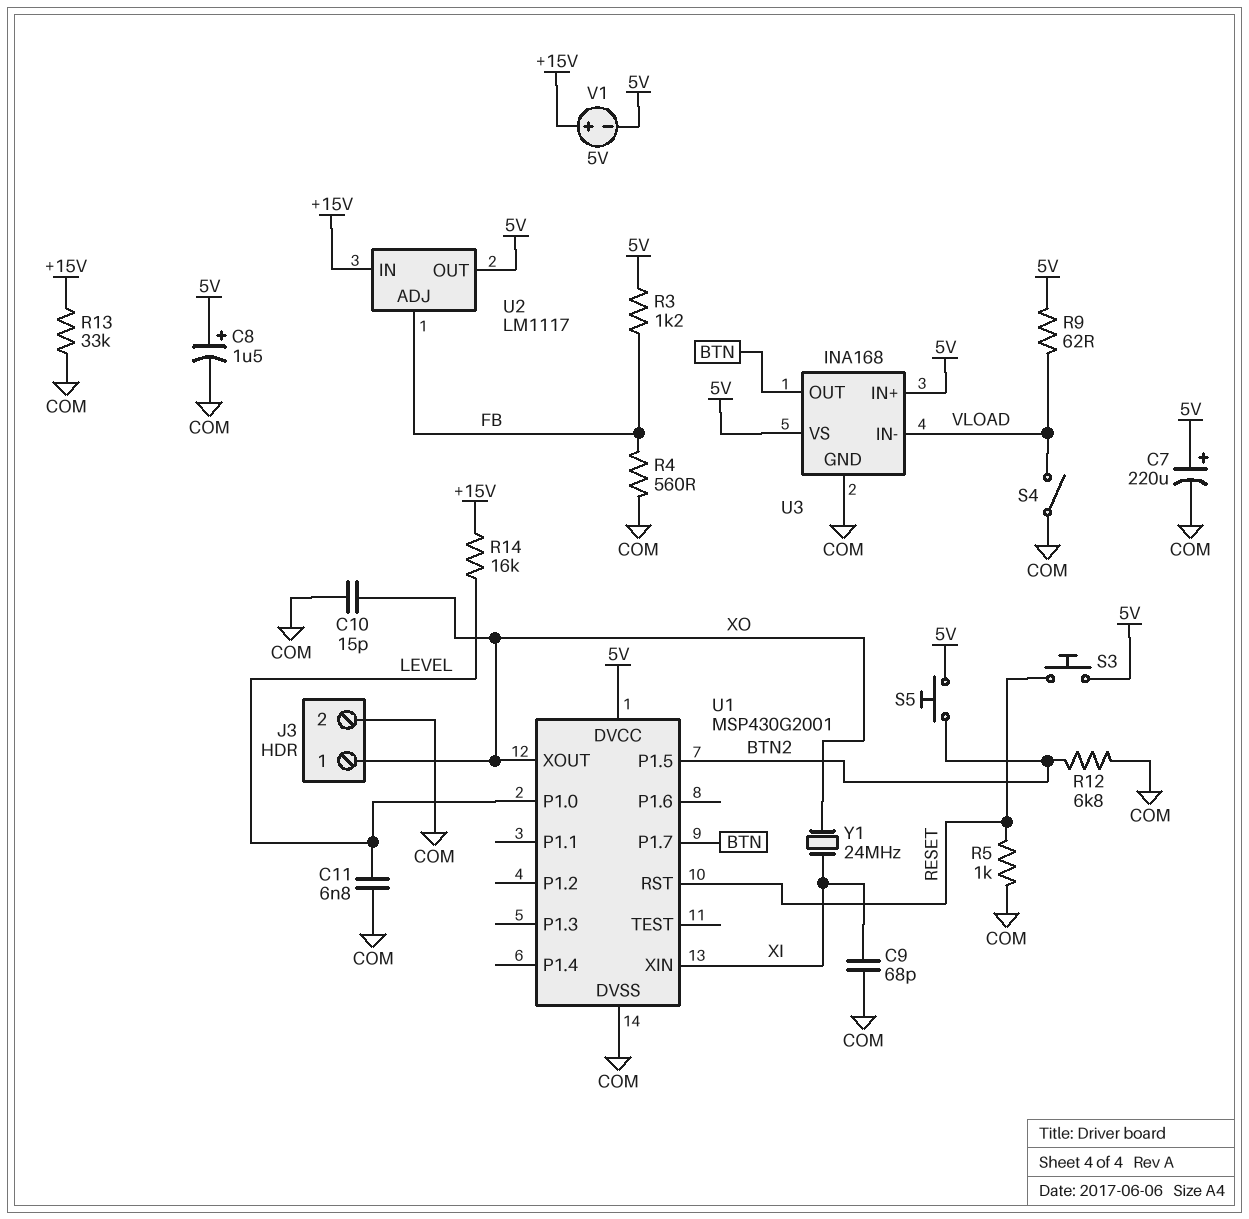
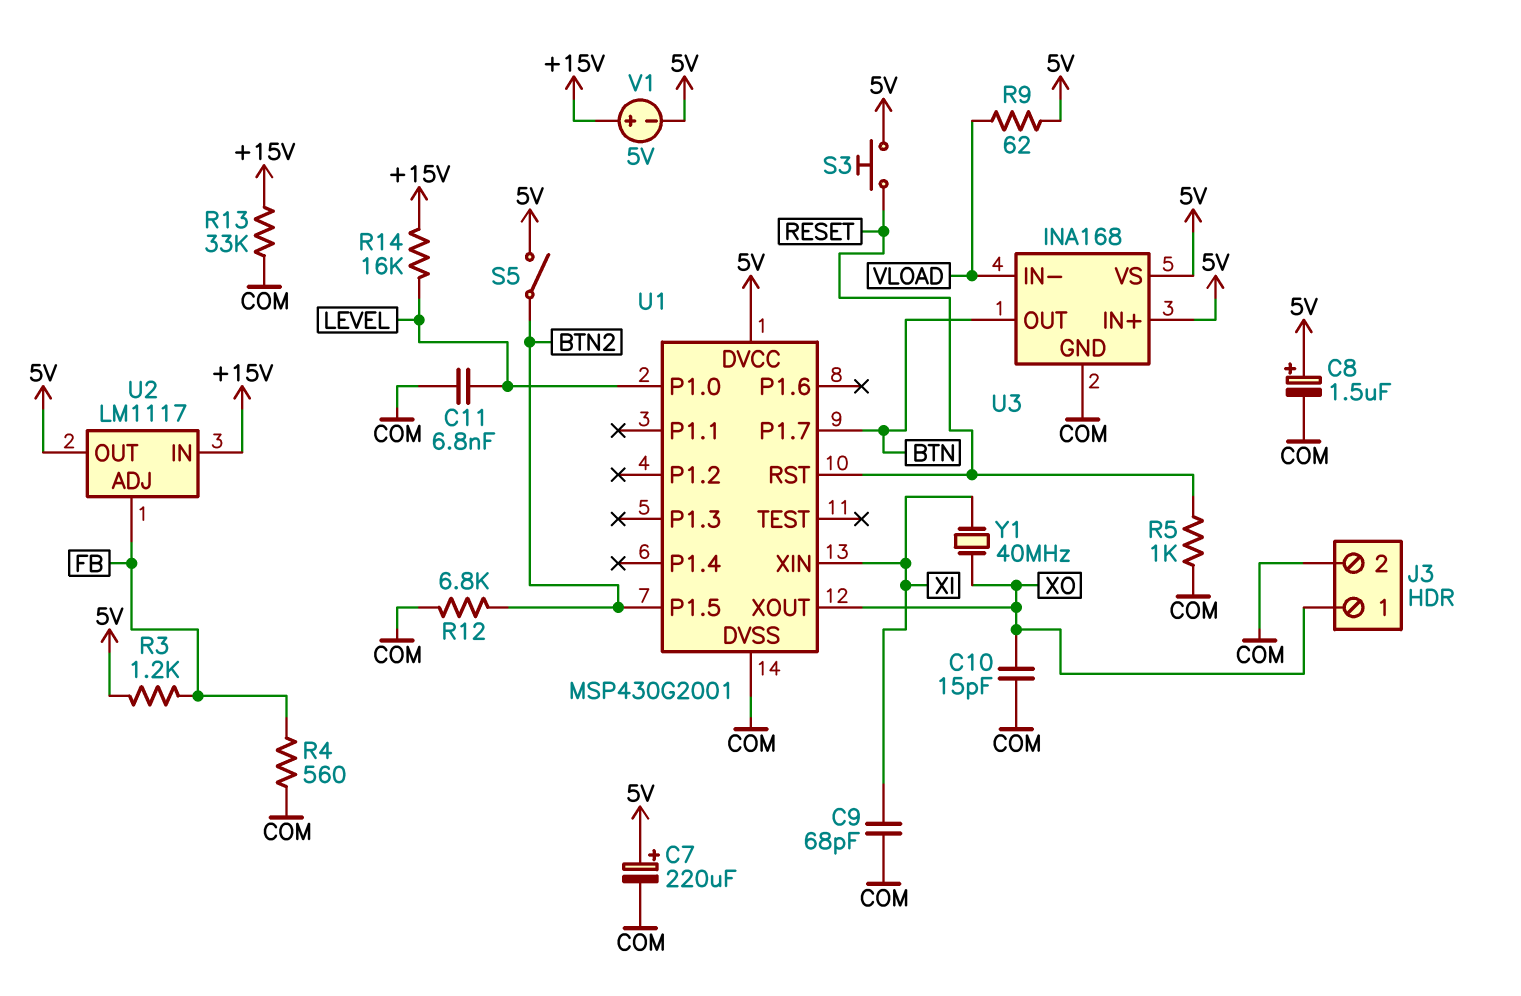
S4: switch (COM, VLOAD) -> none
S5: button (5V, BTN2) -> switch (5V, BTN2)
Y1: 24MHz (XI, XO) -> 40MHz (XI, XO)

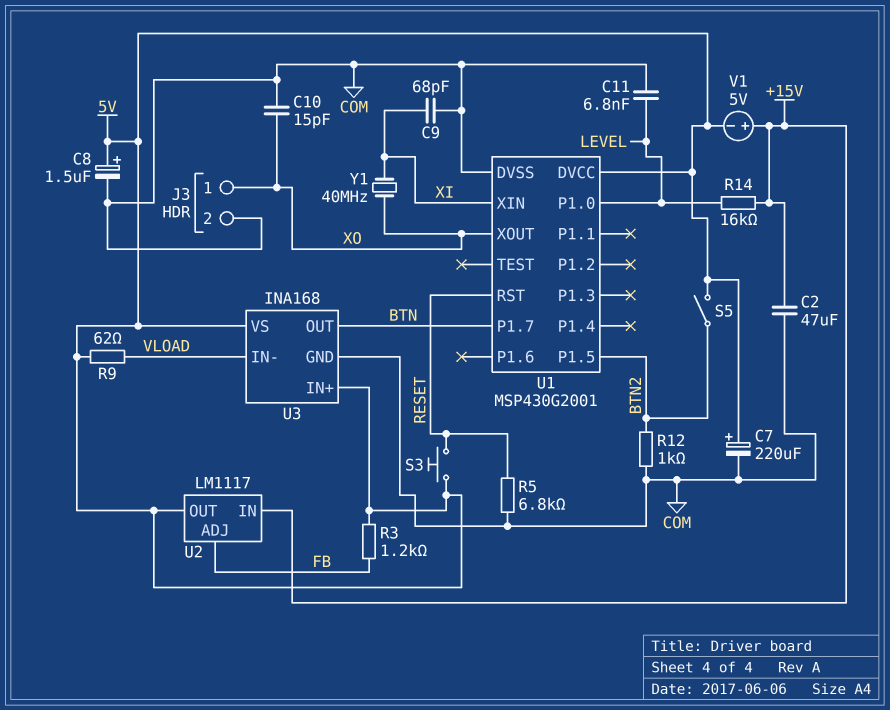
C2: none -> 47uF (+15V, COM)
R4: 560 (COM, FB) -> none
R5: 1k (COM, RESET) -> 6.8k (COM, RESET)
R12: 6.8k (BTN2, COM) -> 1k (BTN2, COM)
R13: 33k (+15V, COM) -> none

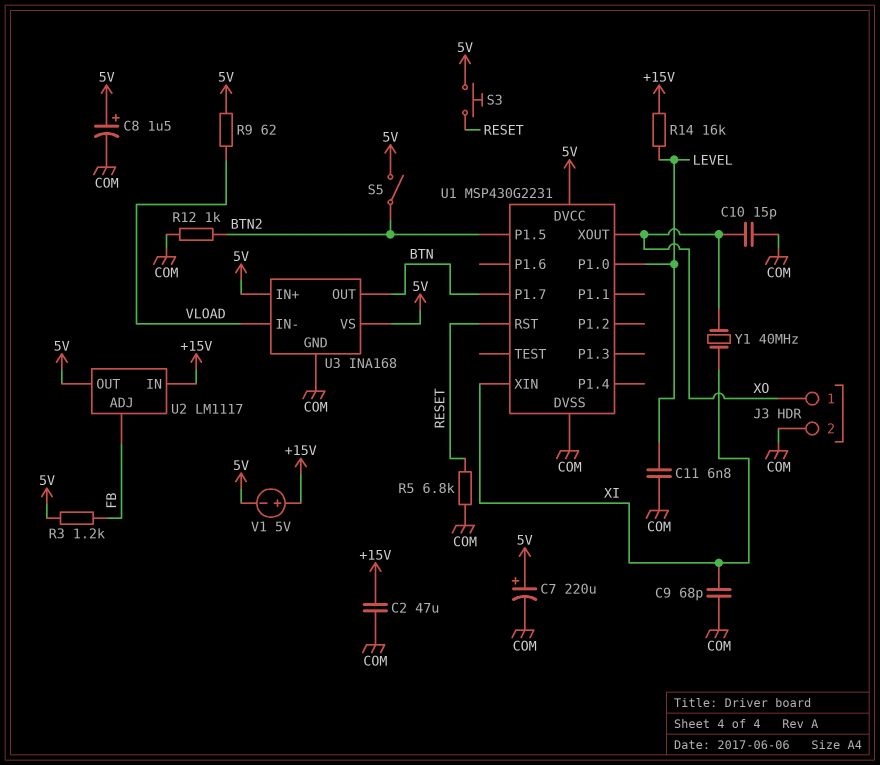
U1: MSP430G2001 -> MSP430G2231

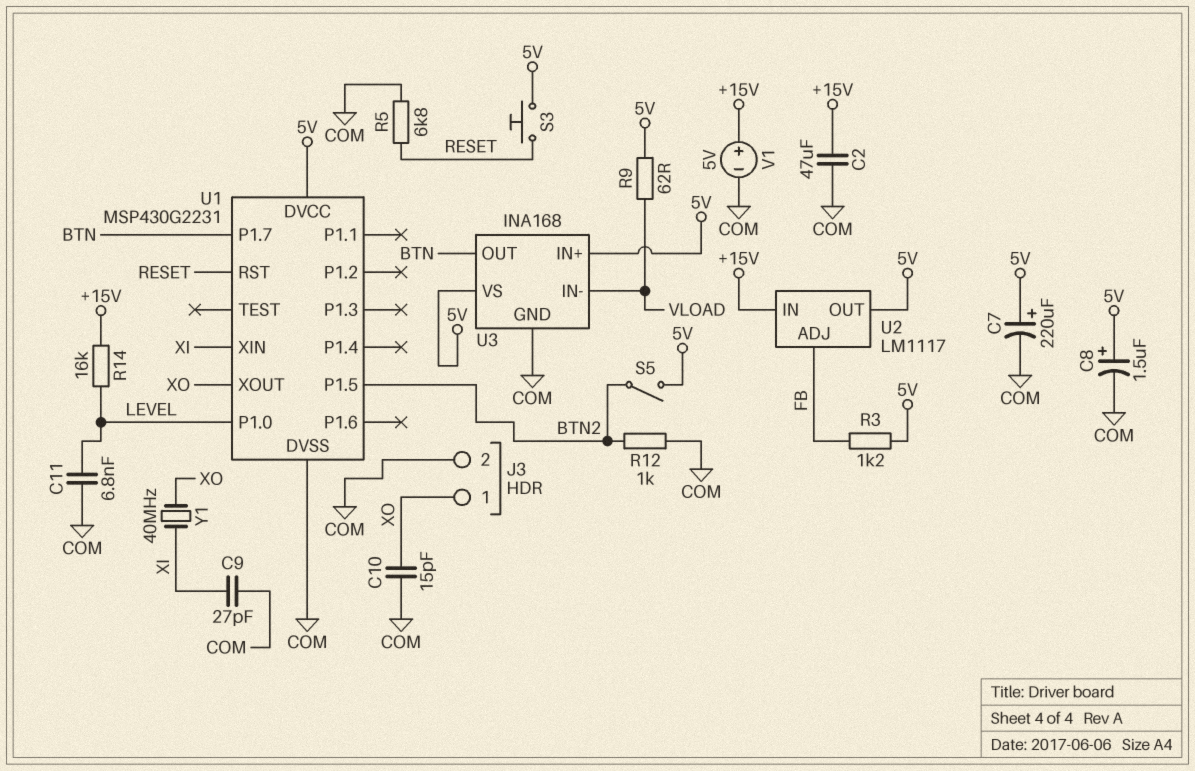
C9: 68pF (COM, XI) -> 27pF (COM, XI)
V1: 5V (plus +15V, minus 5V) -> 5V (plus +15V, minus COM)

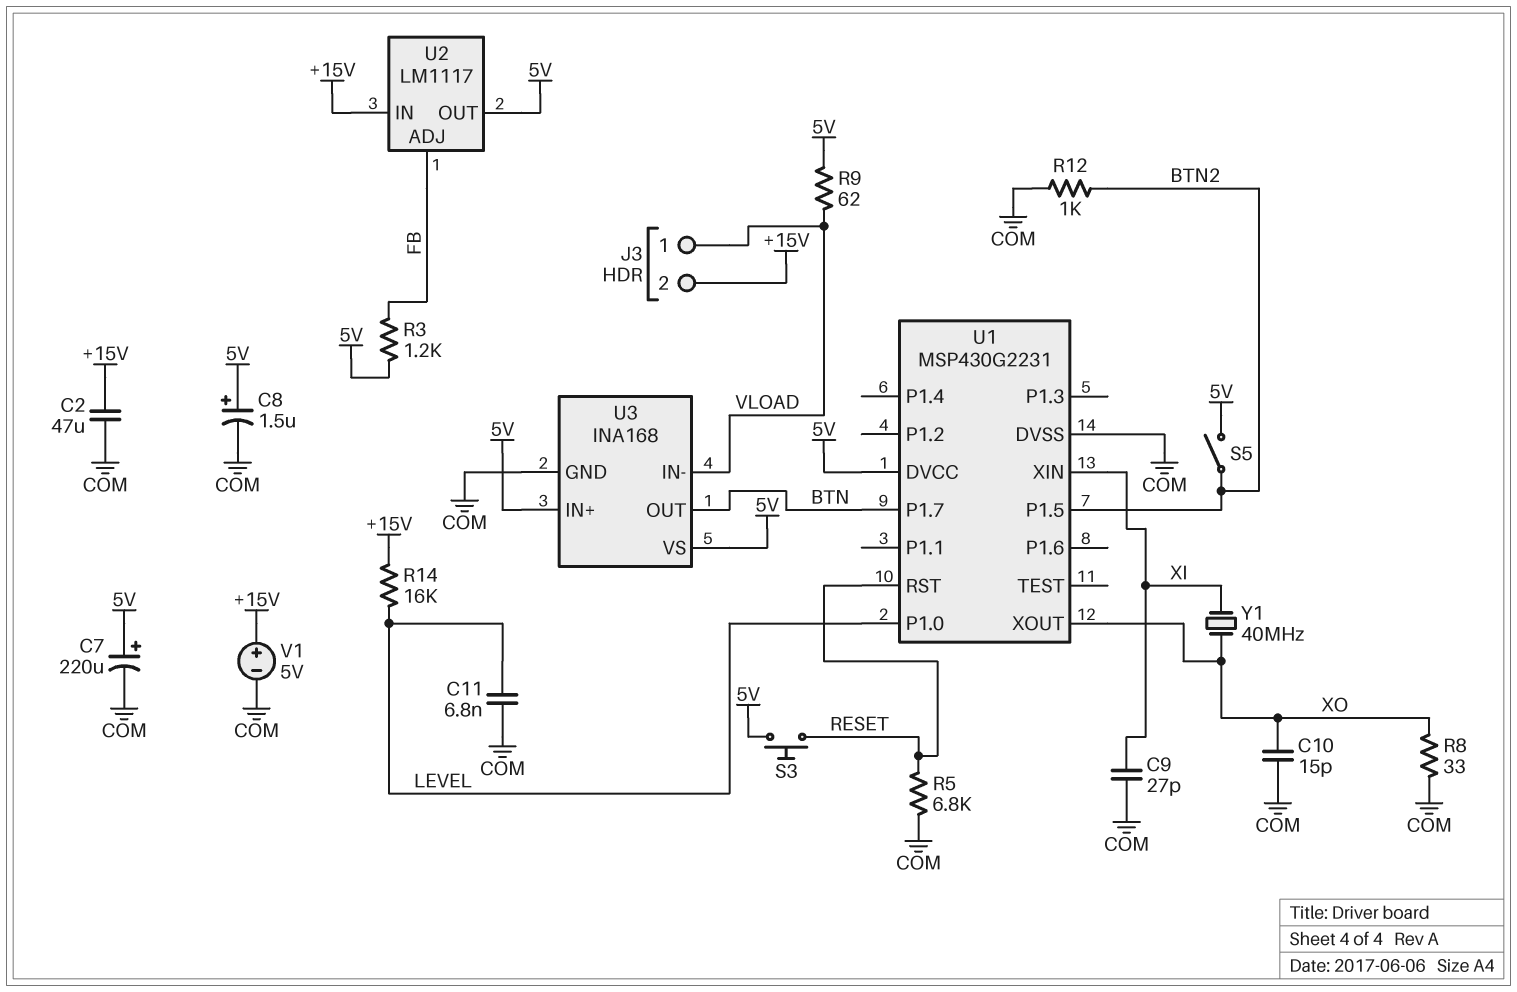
J3 pin 1: XO -> VLOAD
J3 pin 2: COM -> +15V
R8: none -> 33 (COM, XO)

